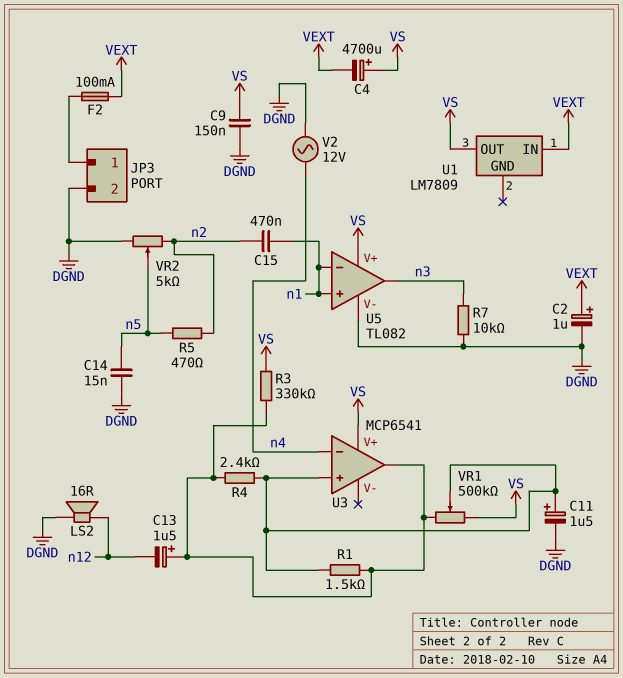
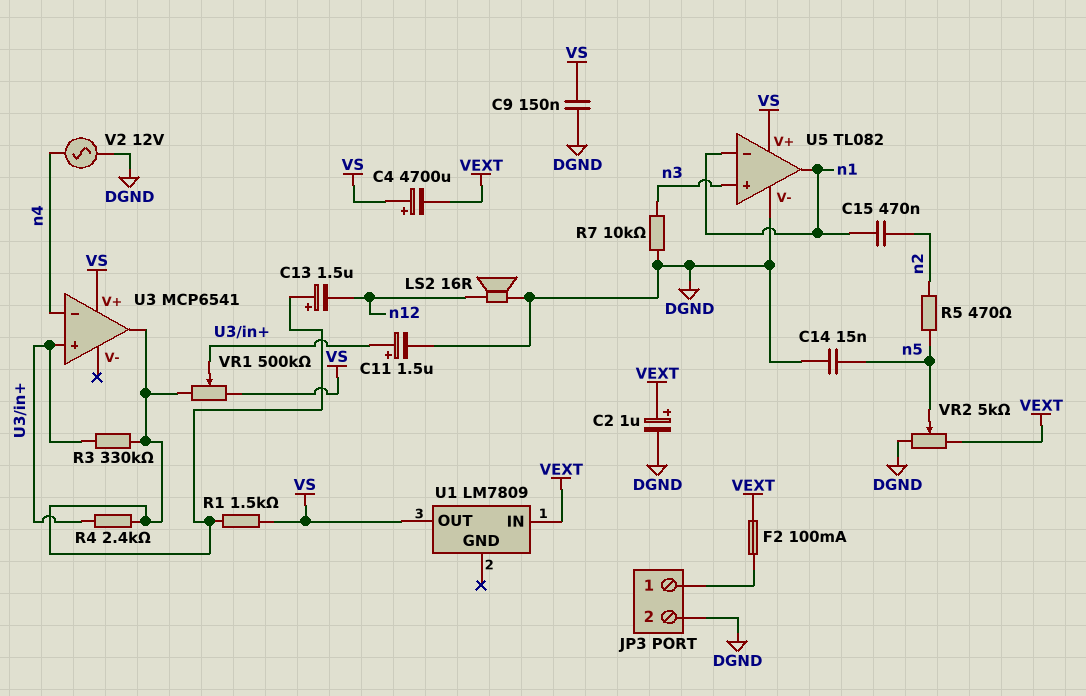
R1: 1.5k (U3/in+, U3/out) -> 1.5k (U3/out, VS)
R3: 330k (U3/out, VS) -> 330k (U3/in+, U3/out)
U5 pin in+: n1 -> n3
U5 pin out: n3 -> n1
VR2: 5k (DGND, n2, wiper n5) -> 5k (DGND, VEXT, wiper n5)

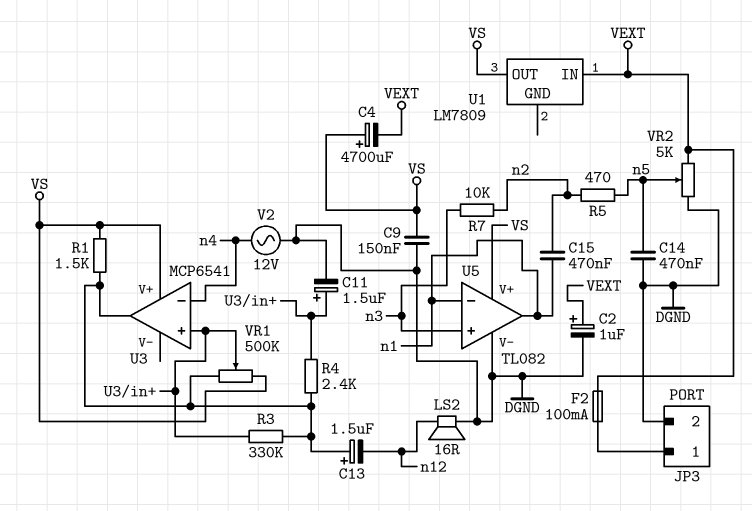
C14: 15nF (DGND, n5) -> 470nF (DGND, n5)
R7: 10k (DGND, n3) -> 10k (n2, n3)

